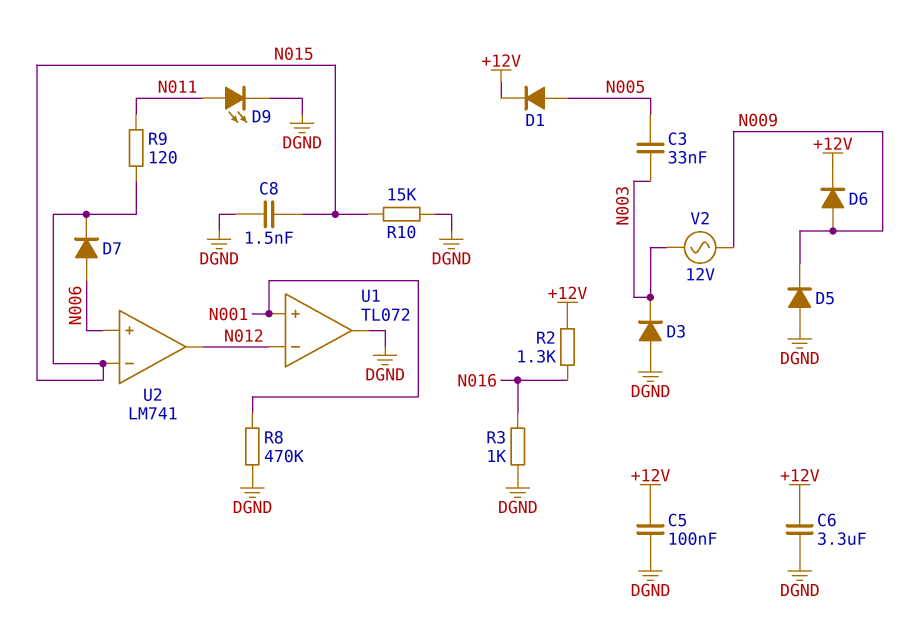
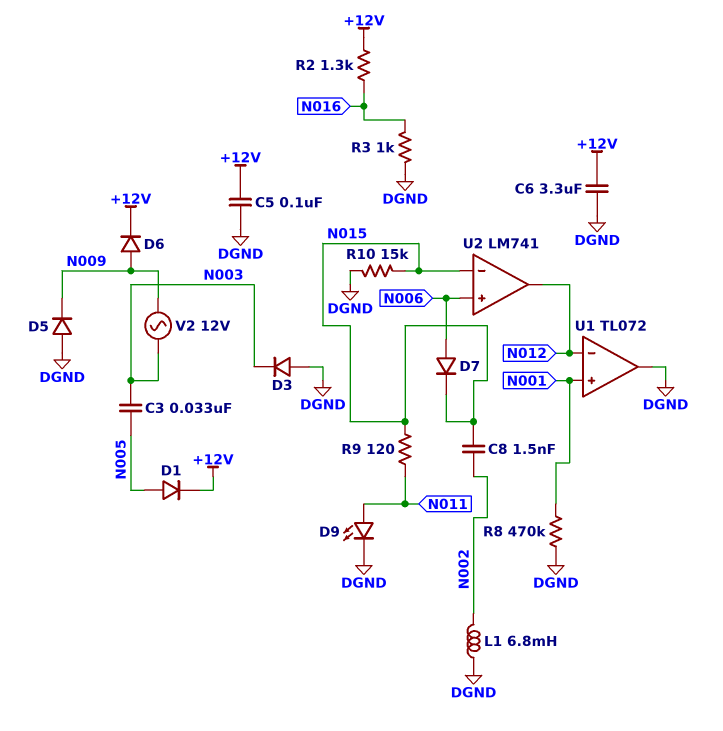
C8: 1.5nF (DGND, N015) -> 1.5nF (N002, N015)
L1: none -> 6.8mH (DGND, N002)

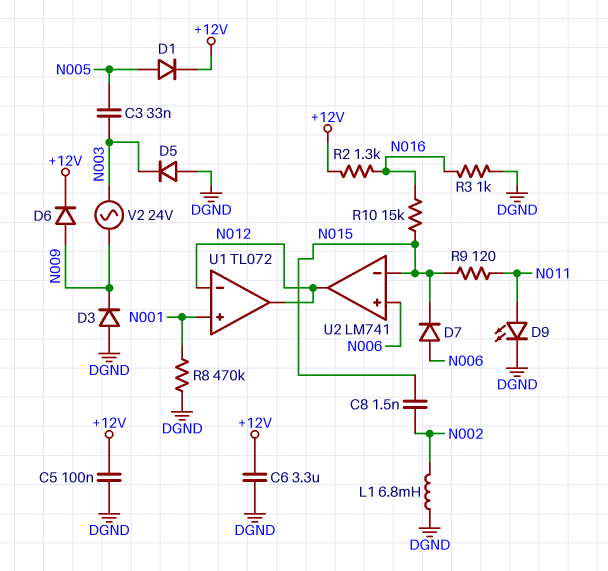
D3: diode (A DGND, K N003) -> diode (A DGND, K N009)
D5: diode (A DGND, K N009) -> diode (A DGND, K N003)
R10: 15k (DGND, N015) -> 15k (N015, N016)
U1 pin out: DGND -> N012
V2: AC 12V (N003, N009) -> AC 24V (N003, N009)

